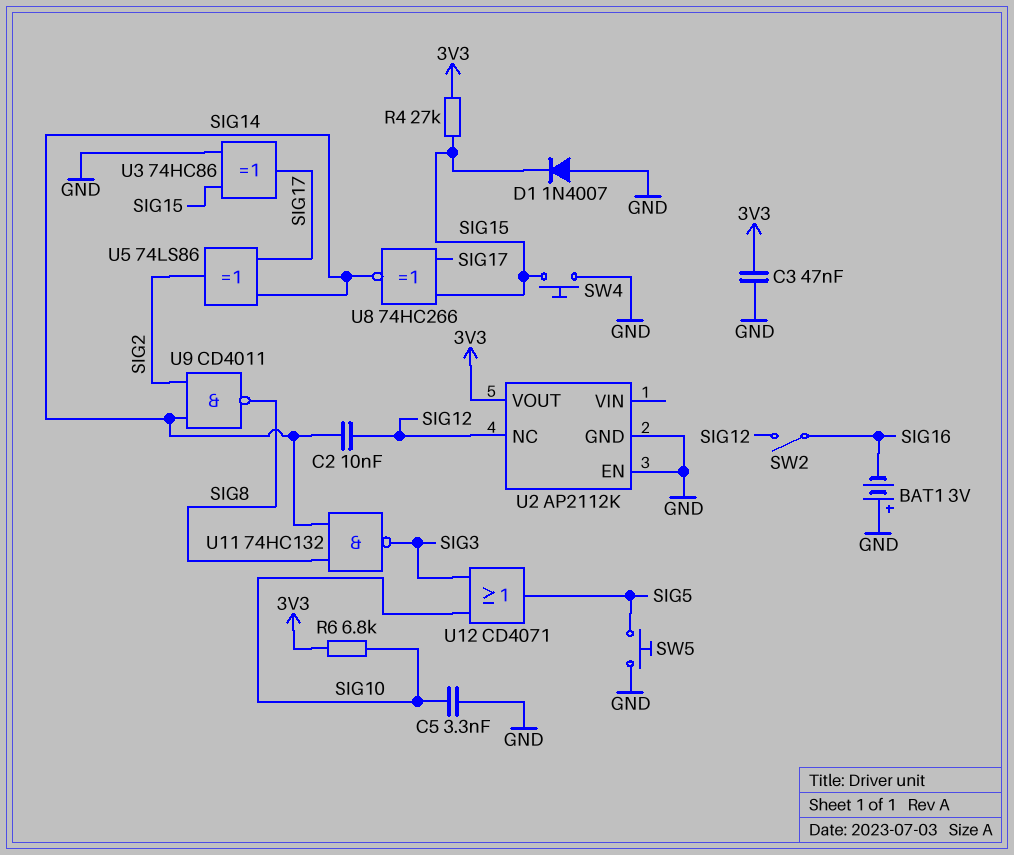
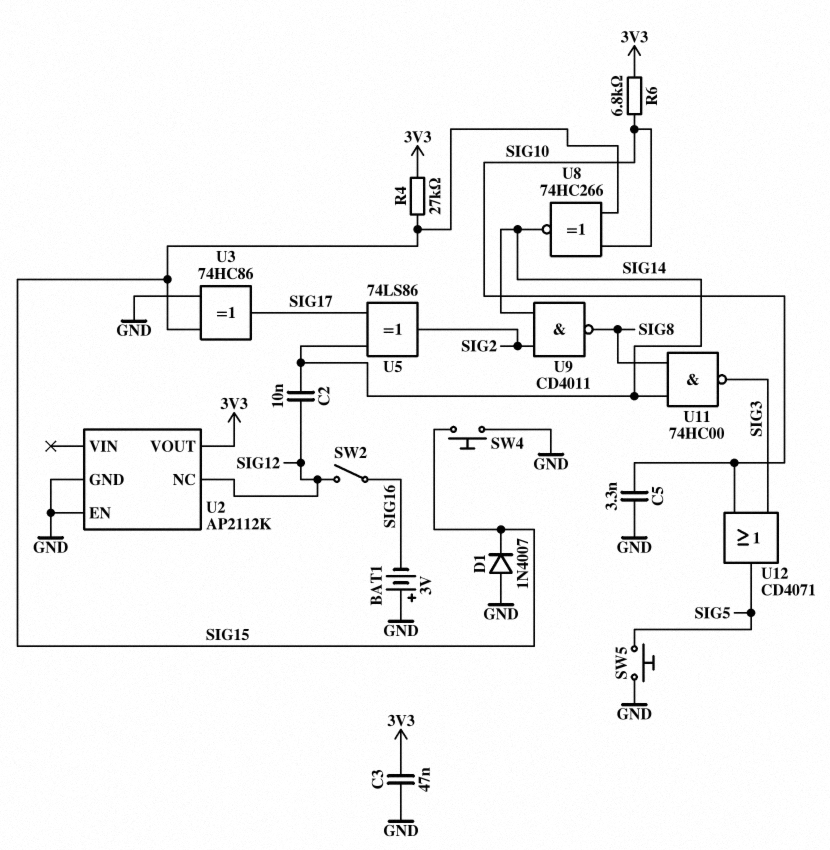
U8: XNOR 74HC266 (in SIG15, in SIG17, out SIG14) -> XNOR 74HC266 (in SIG10, in SIG15, out SIG14)
U11: NAND 74HC132 (in SIG8, in SIG14, out SIG3) -> NAND 74HC00 (in SIG8, in SIG14, out SIG3)

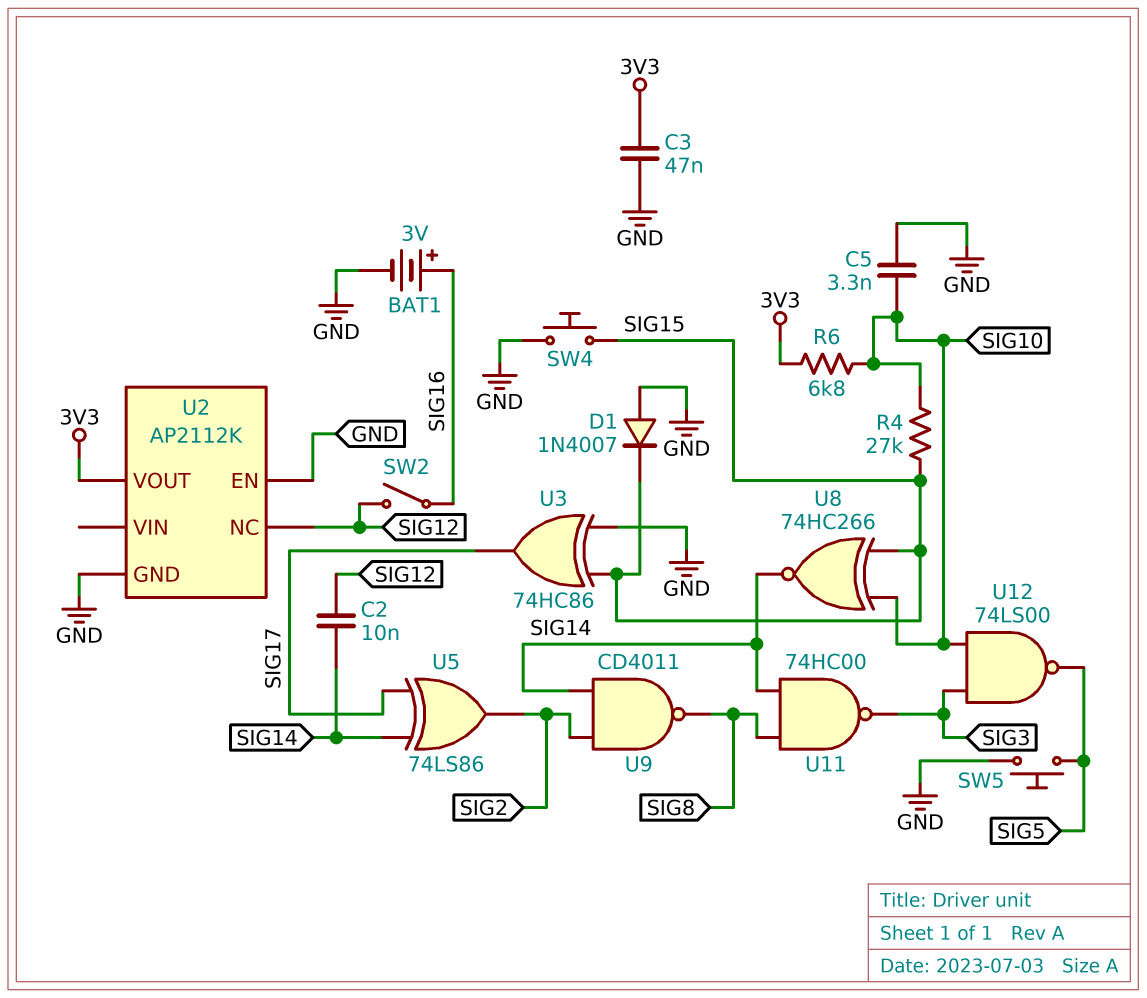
BAT1: 3V (plus GND, minus SIG16) -> 3V (plus SIG16, minus GND)
R4: 27k (3V3, SIG15) -> 27k (SIG10, SIG15)
U12: OR CD4071 (in SIG3, in SIG10, out SIG5) -> NAND 74LS00 (in SIG3, in SIG10, out SIG5)

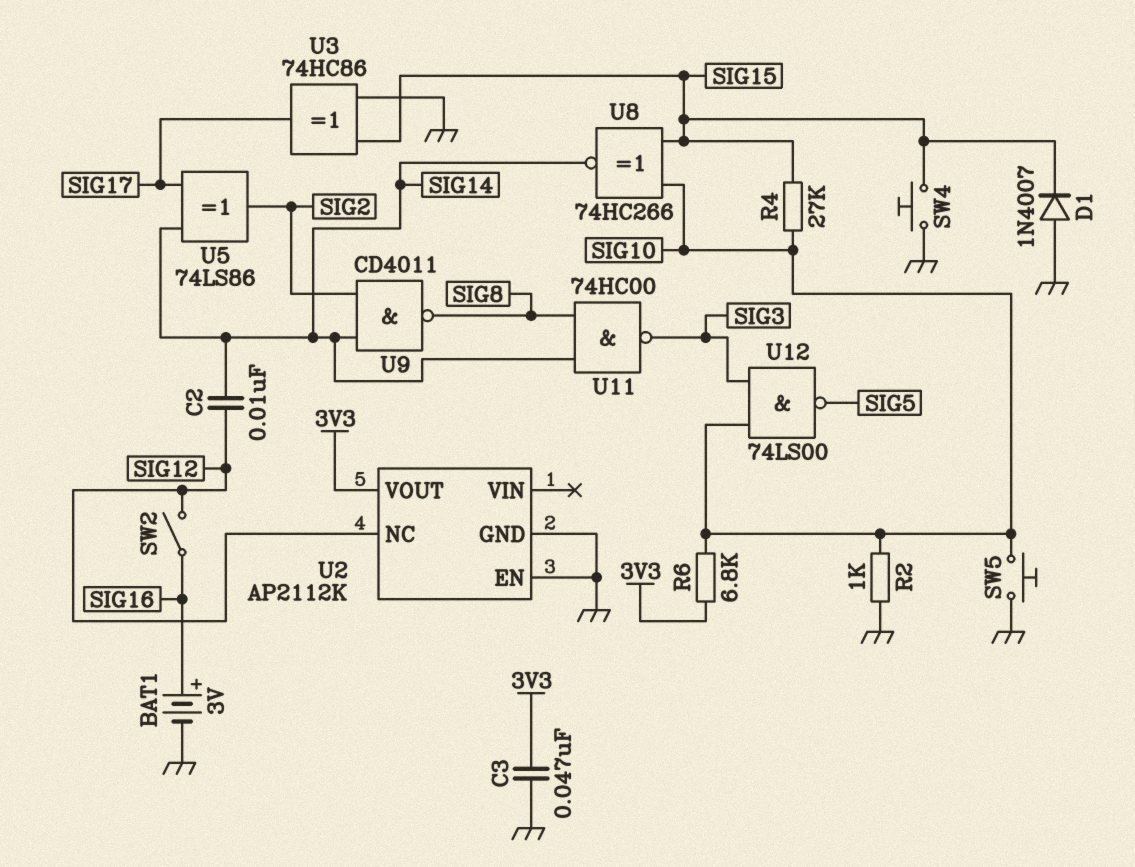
C5: 3.3nF (GND, SIG10) -> none
R2: none -> 1k (GND, SIG10)
SW5: button (GND, SIG5) -> button (GND, SIG10)

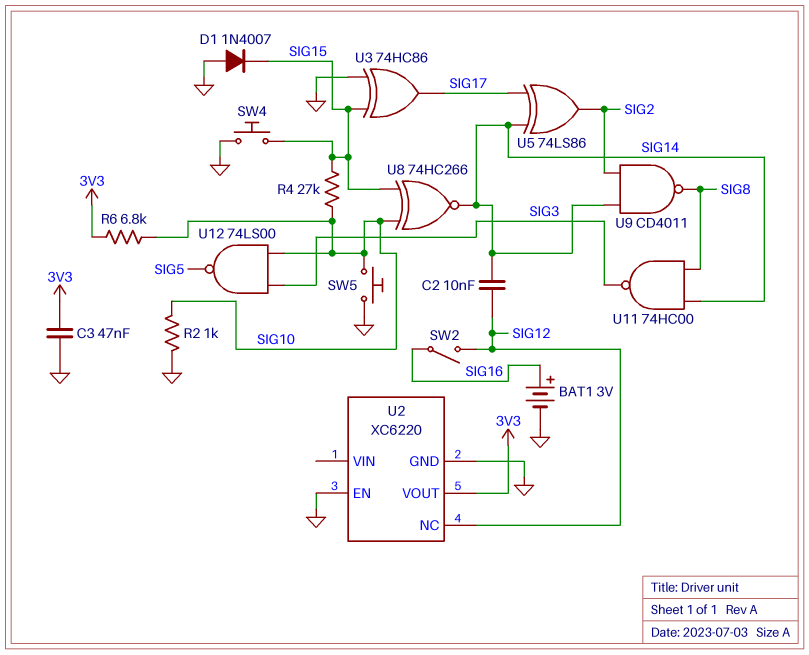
U2: AP2112K -> XC6220

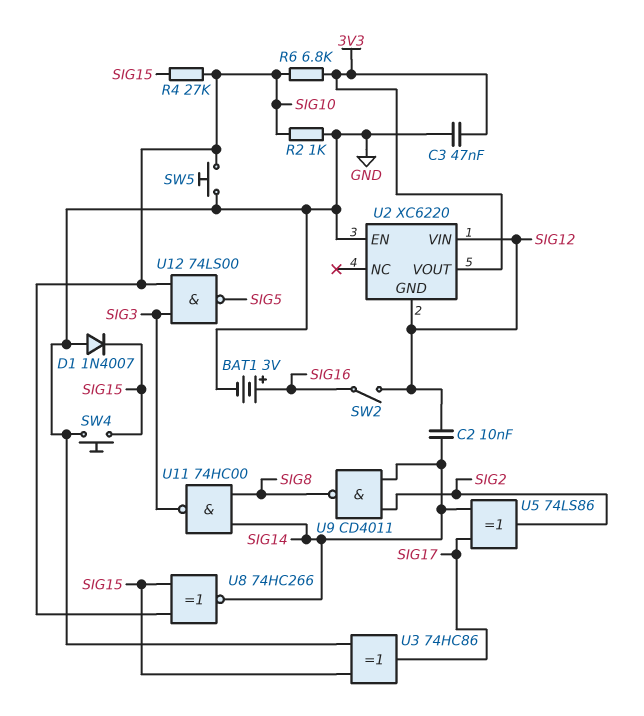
U2 pin GND: GND -> SIG12
U2 pin NC: SIG12 -> none
U2 pin VIN: none -> SIG12

